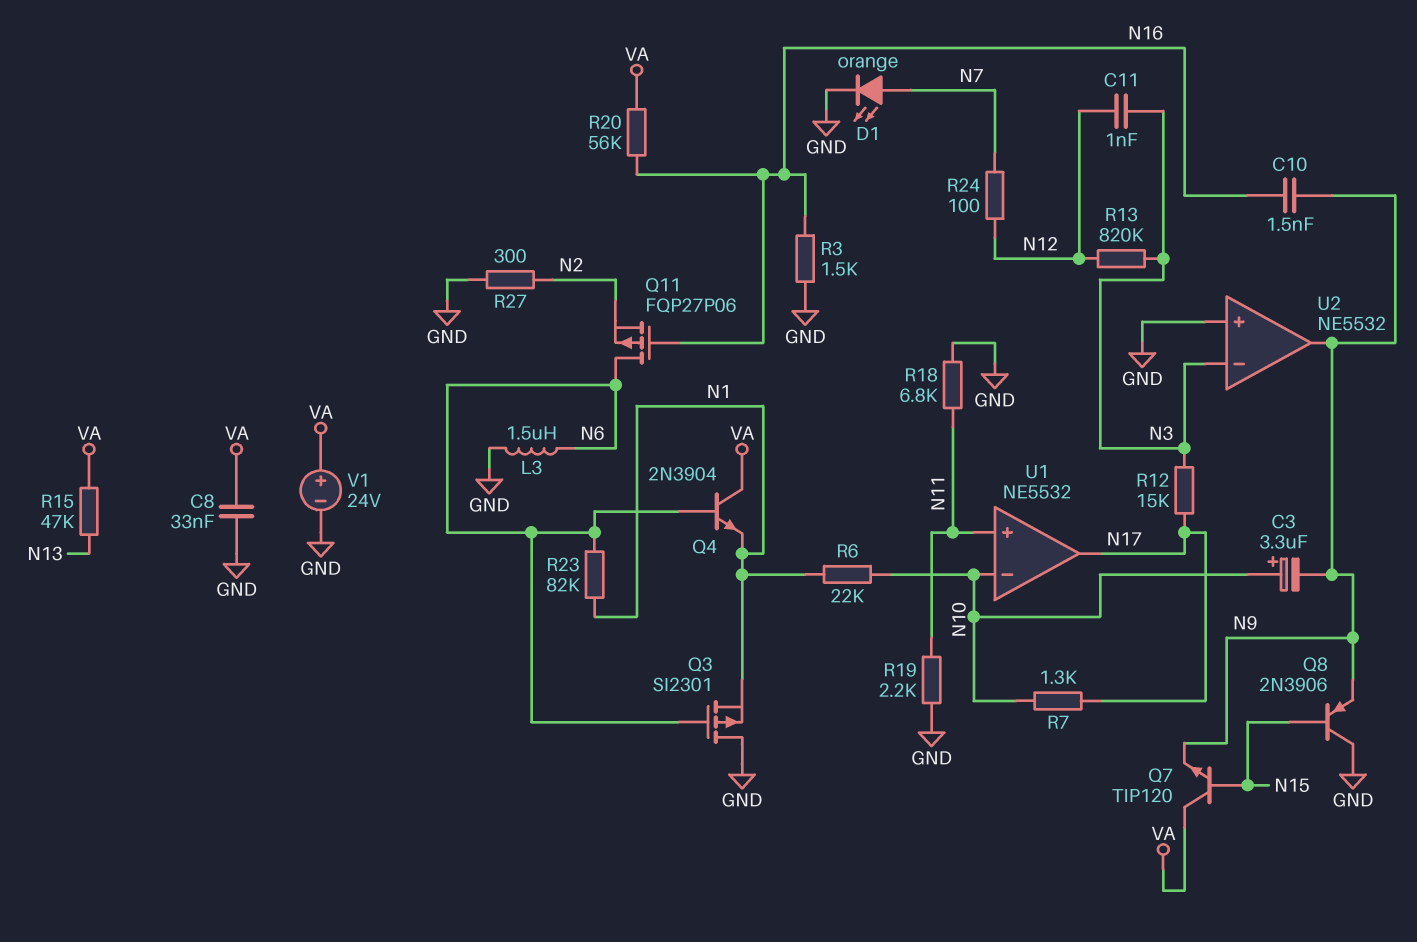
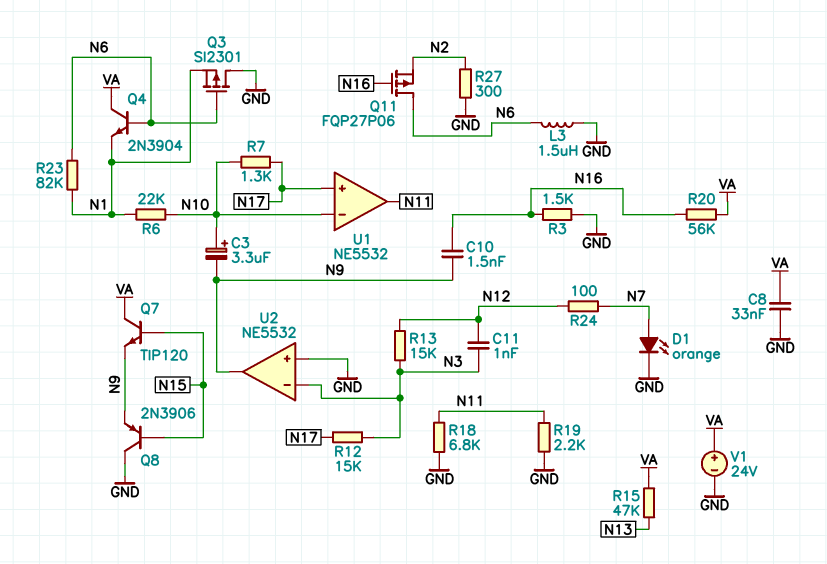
R13: 820k (N3, N12) -> 15k (N3, N12)
U1 pin in+: N11 -> N17
U1 pin out: N17 -> N11

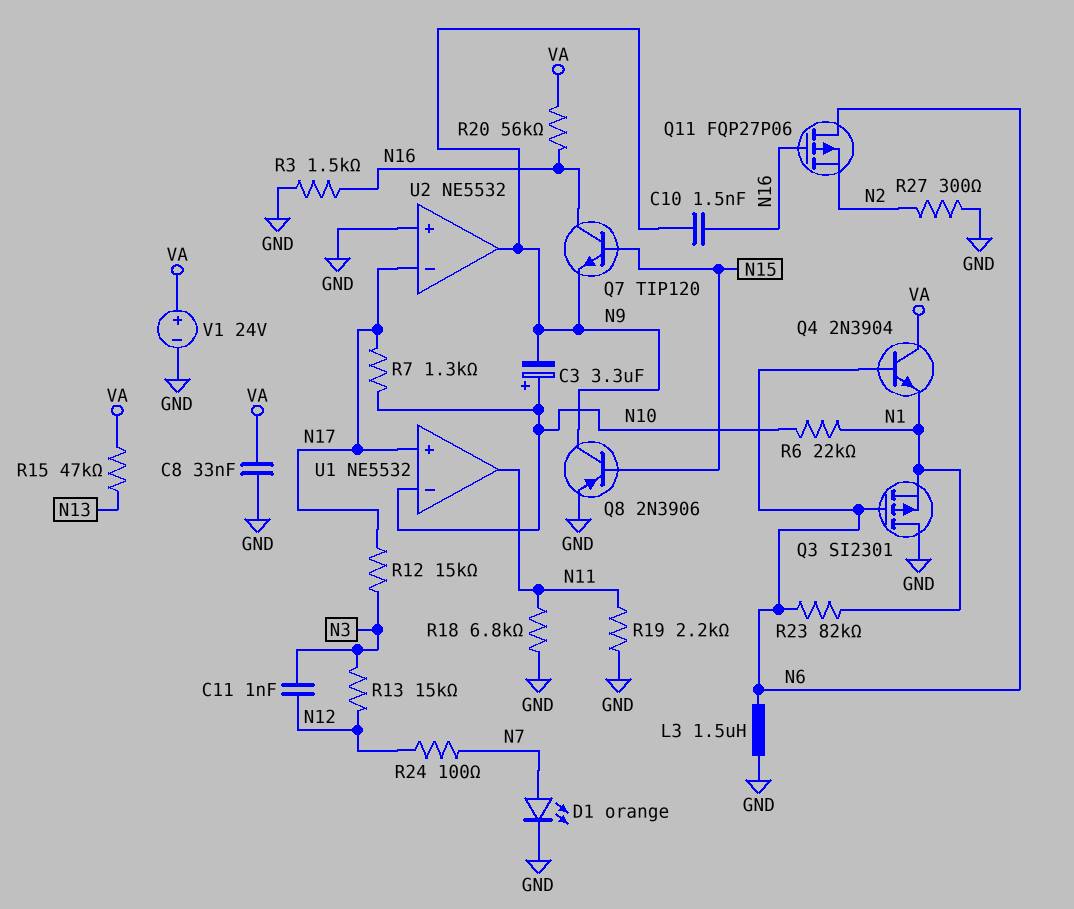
Q7: NPN TIP120 (B N15, C VA, E N9) -> NPN TIP120 (B N15, C N16, E N9)
Q8: PNP 2N3906 (B N15, C GND, E N9) -> PNP 2N3906 (B N15, C N9, E GND)
U2 pin in-: N3 -> N17

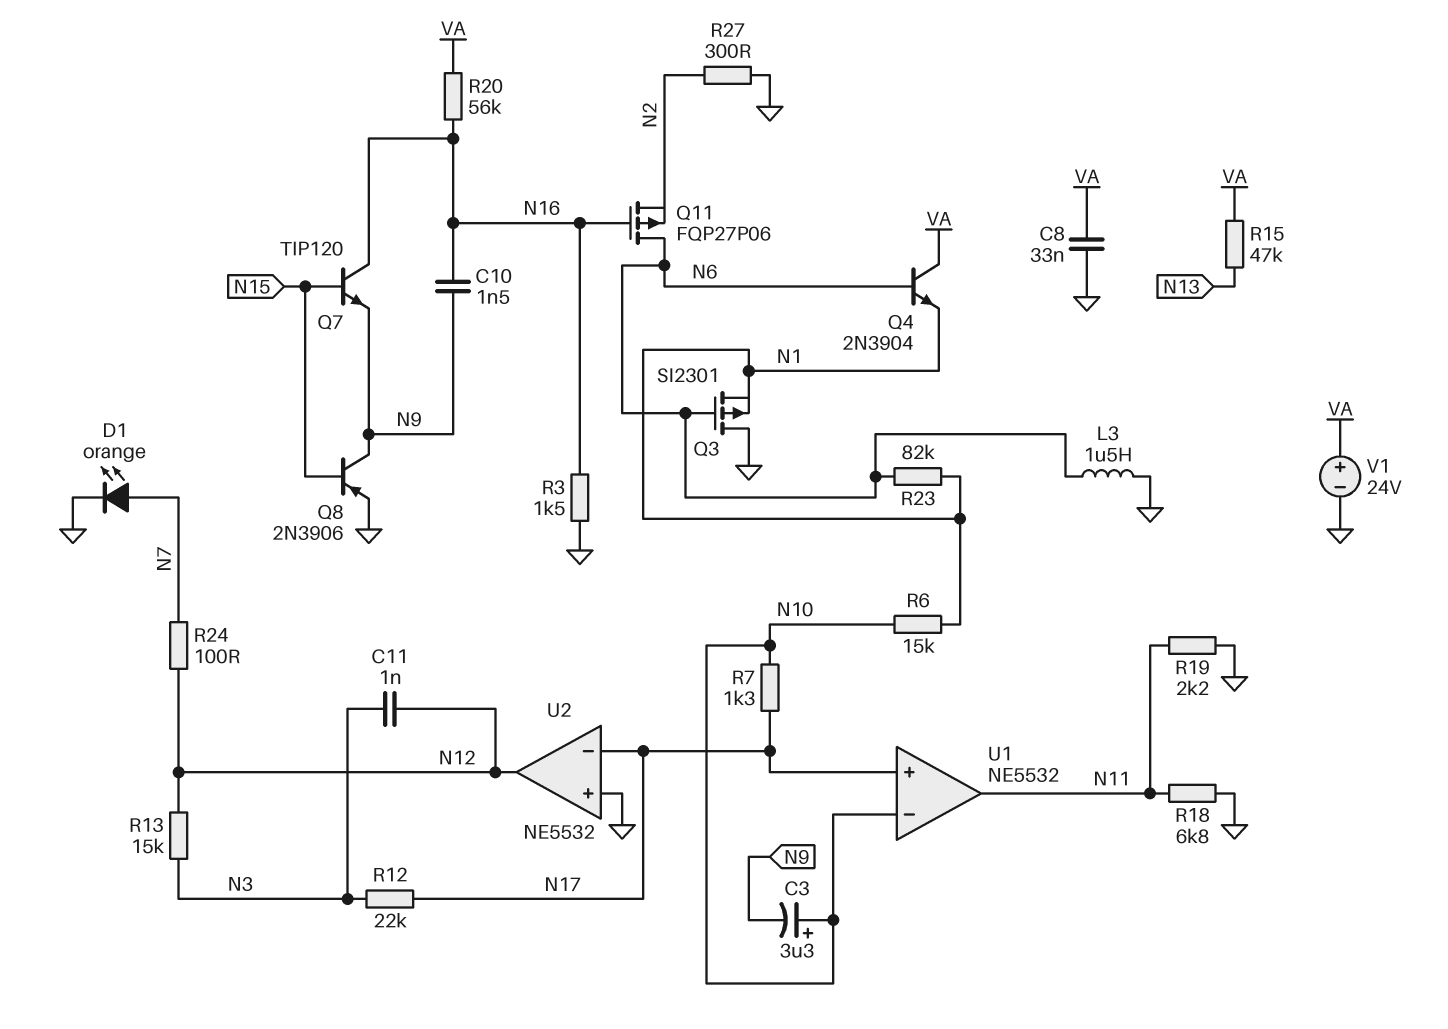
R6: 22k (N1, N10) -> 15k (N1, N10)
R12: 15k (N3, N17) -> 22k (N3, N17)
U2 pin out: N9 -> N12

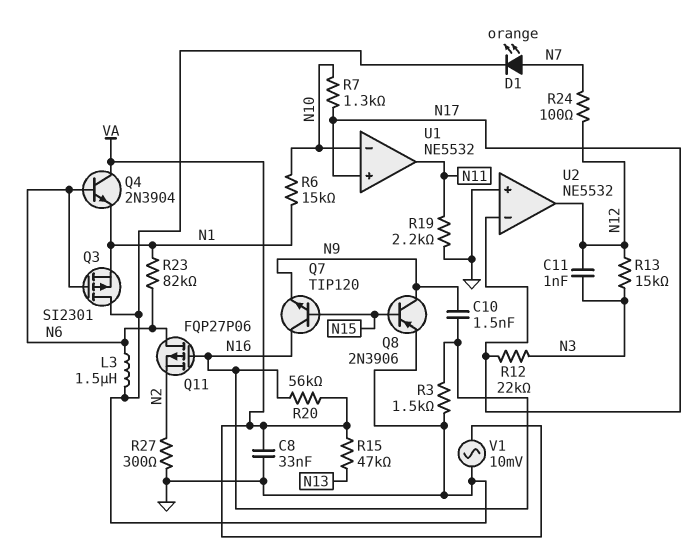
C3: 3.3uF (plus N10, minus N9) -> none
R18: 6.8k (GND, N11) -> none
V1: 24V (plus VA, minus GND) -> AC 10mV (GND, VA)

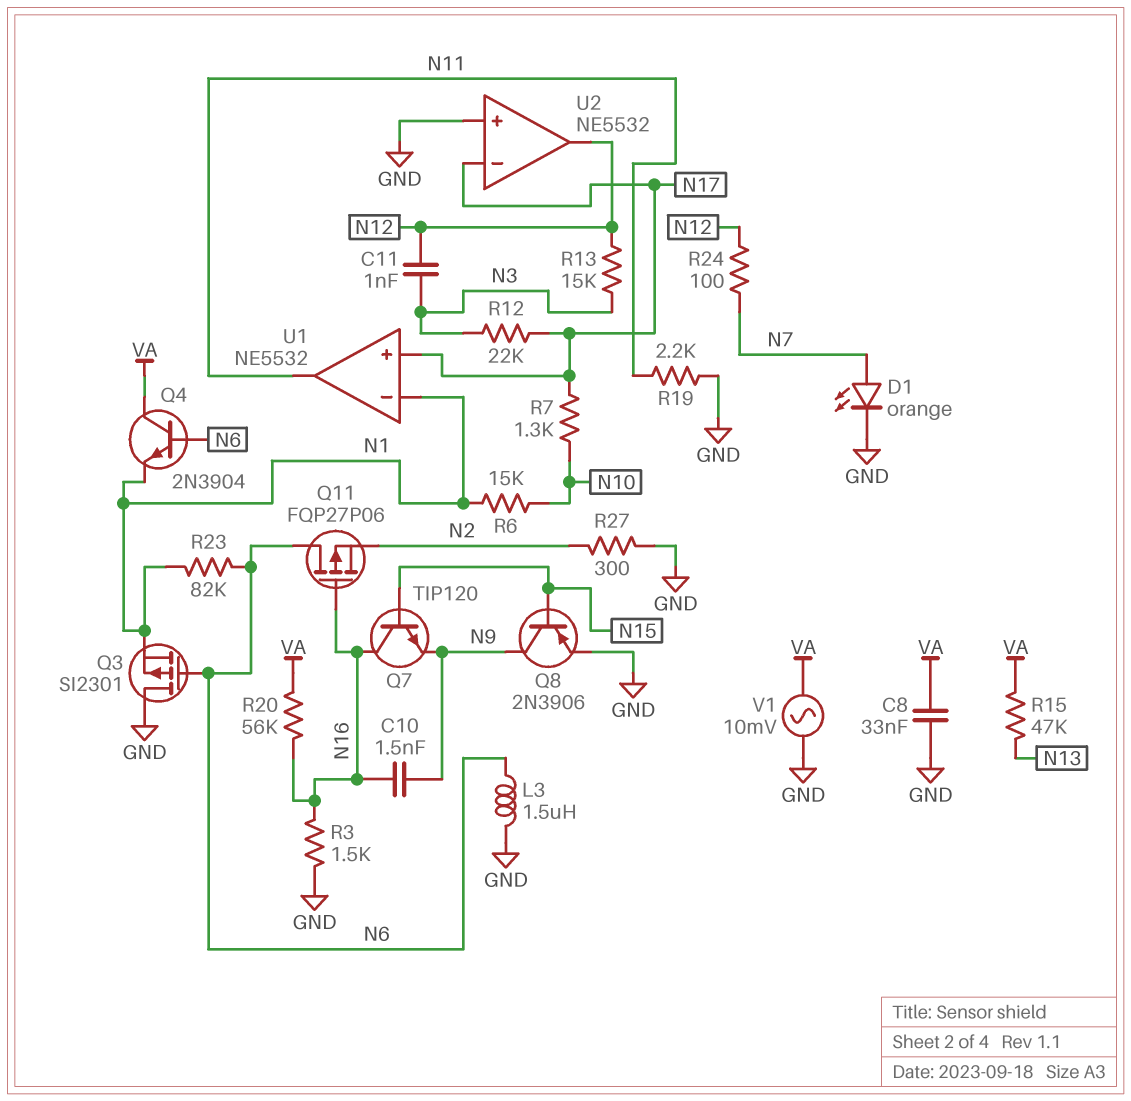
U1 pin in-: N10 -> N1

